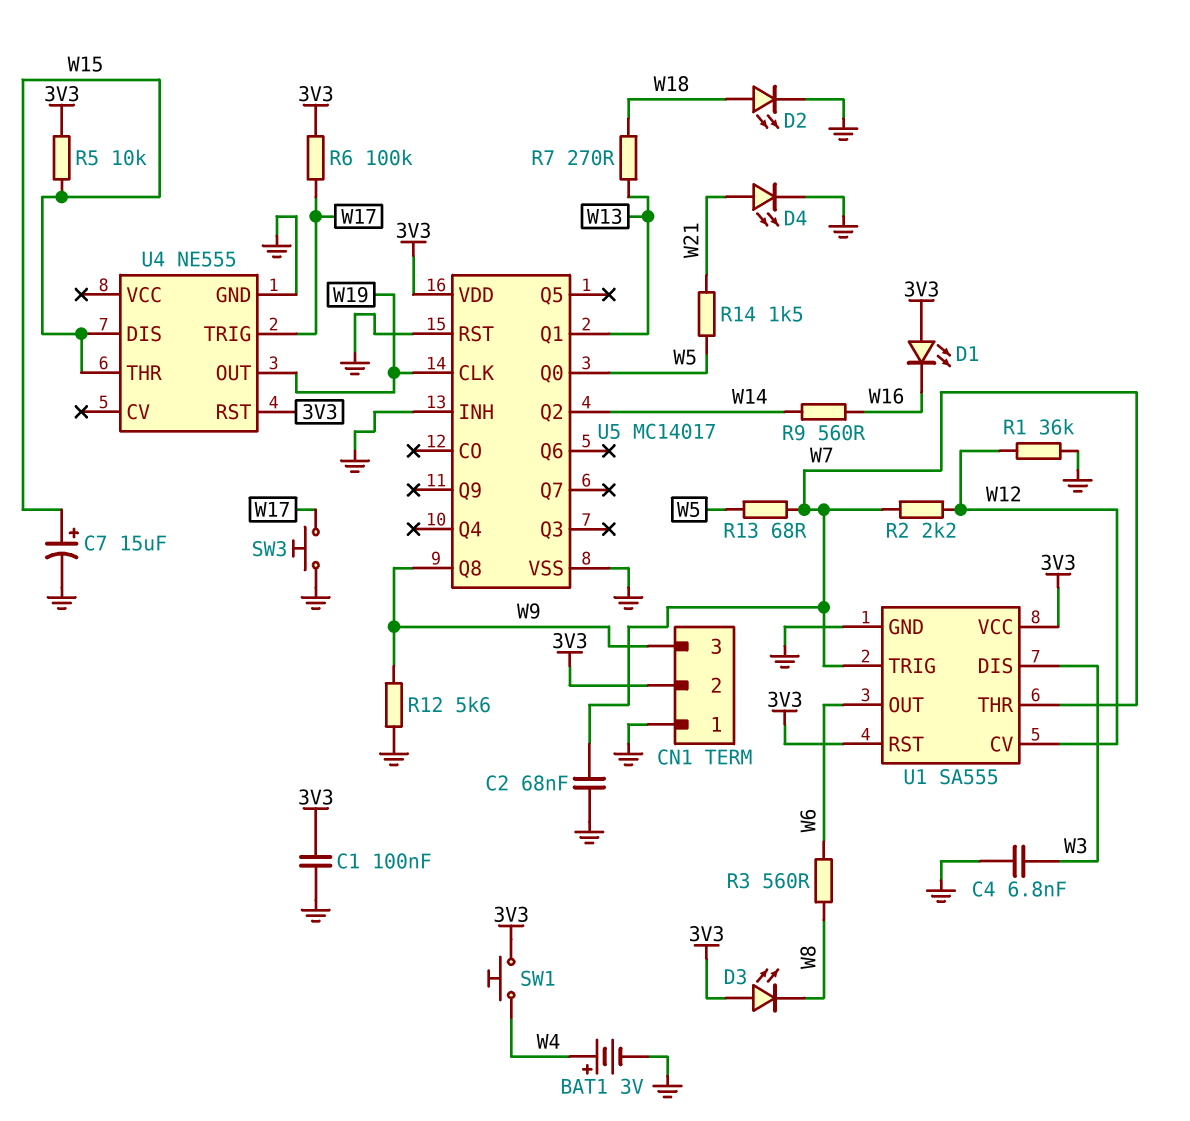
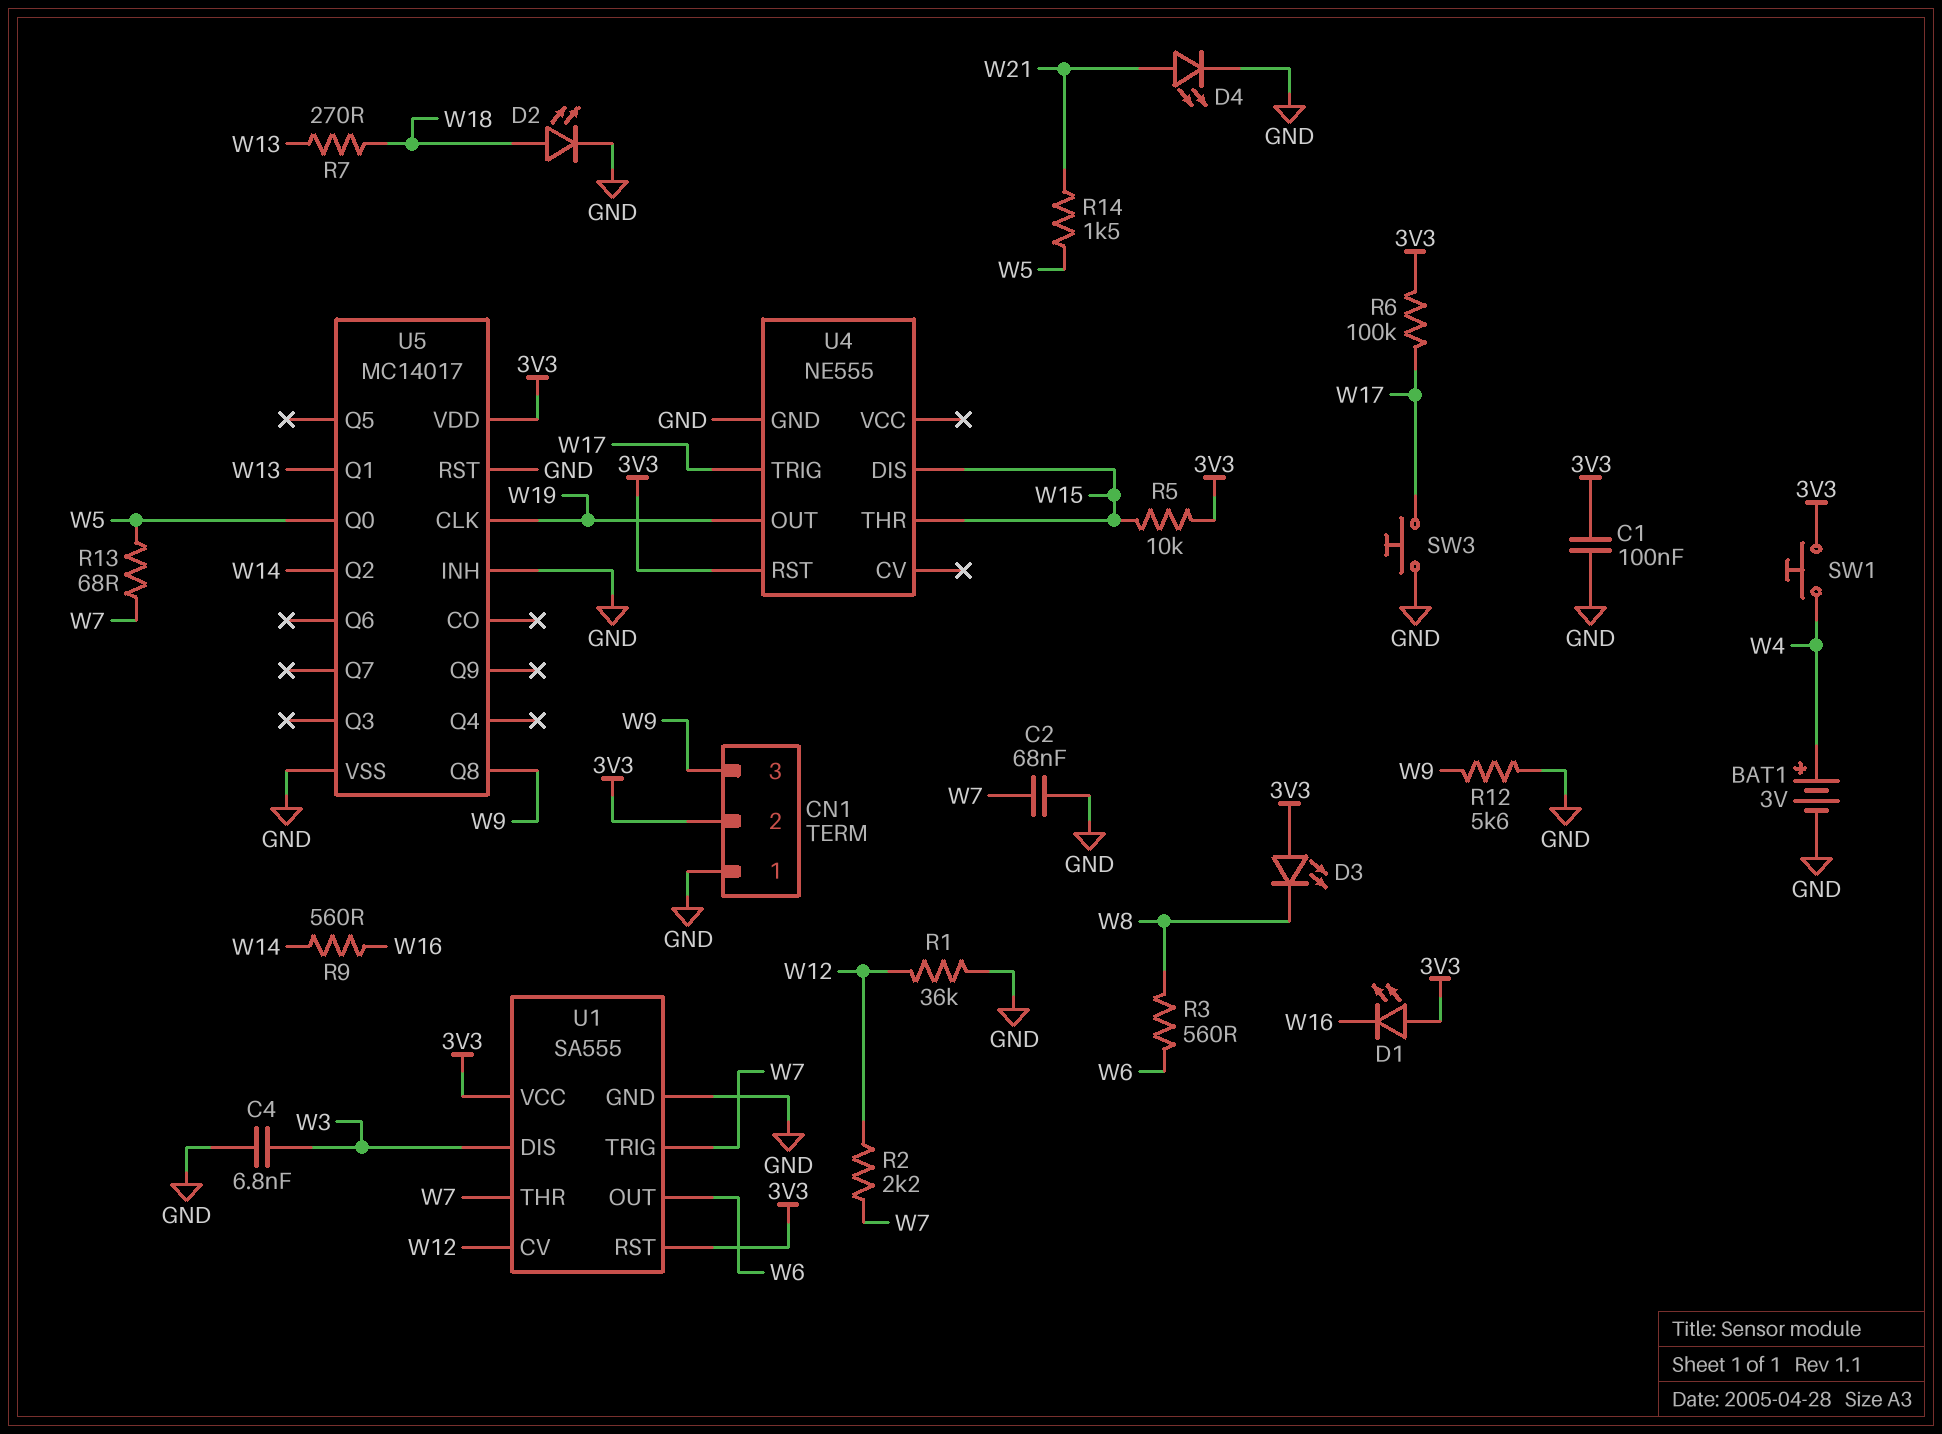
C7: 15uF (plus W15, minus GND) -> none

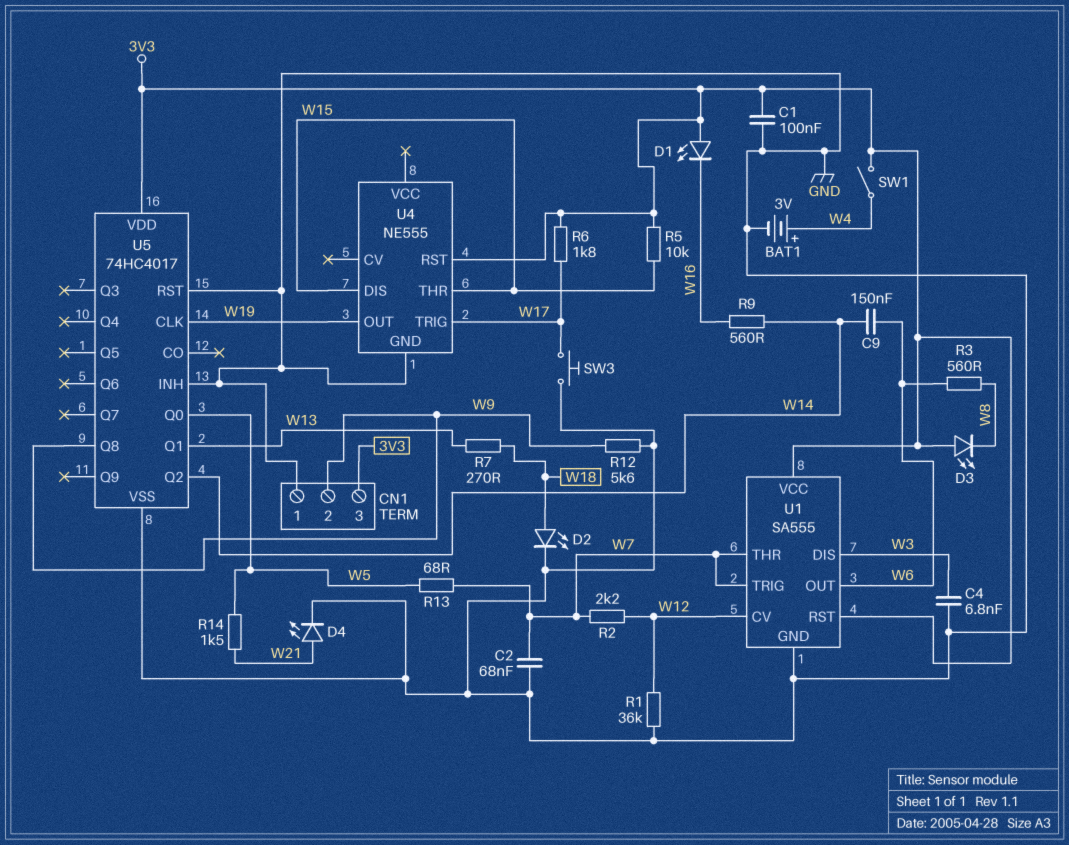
C9: none -> 150nF (W6, W14)
CN1 pin 2: 3V3 -> W9
CN1 pin 3: W9 -> 3V3
R6: 100k (3V3, W17) -> 1.8k (3V3, W17)
SW1: button (3V3, W4) -> switch (3V3, W4)
U5: MC14017 -> 74HC4017

